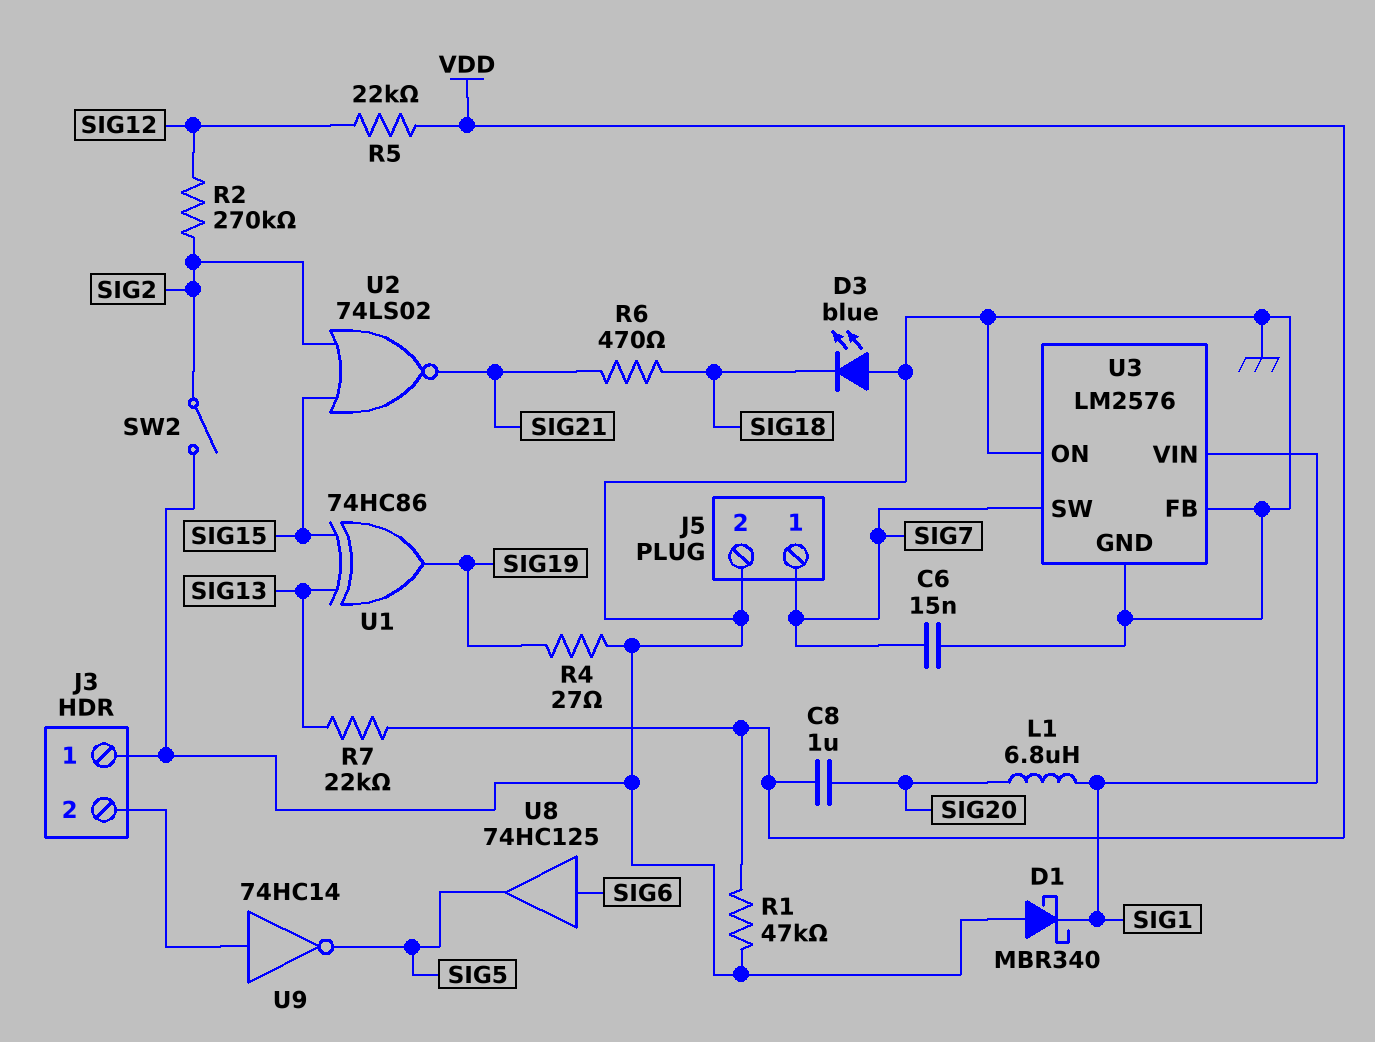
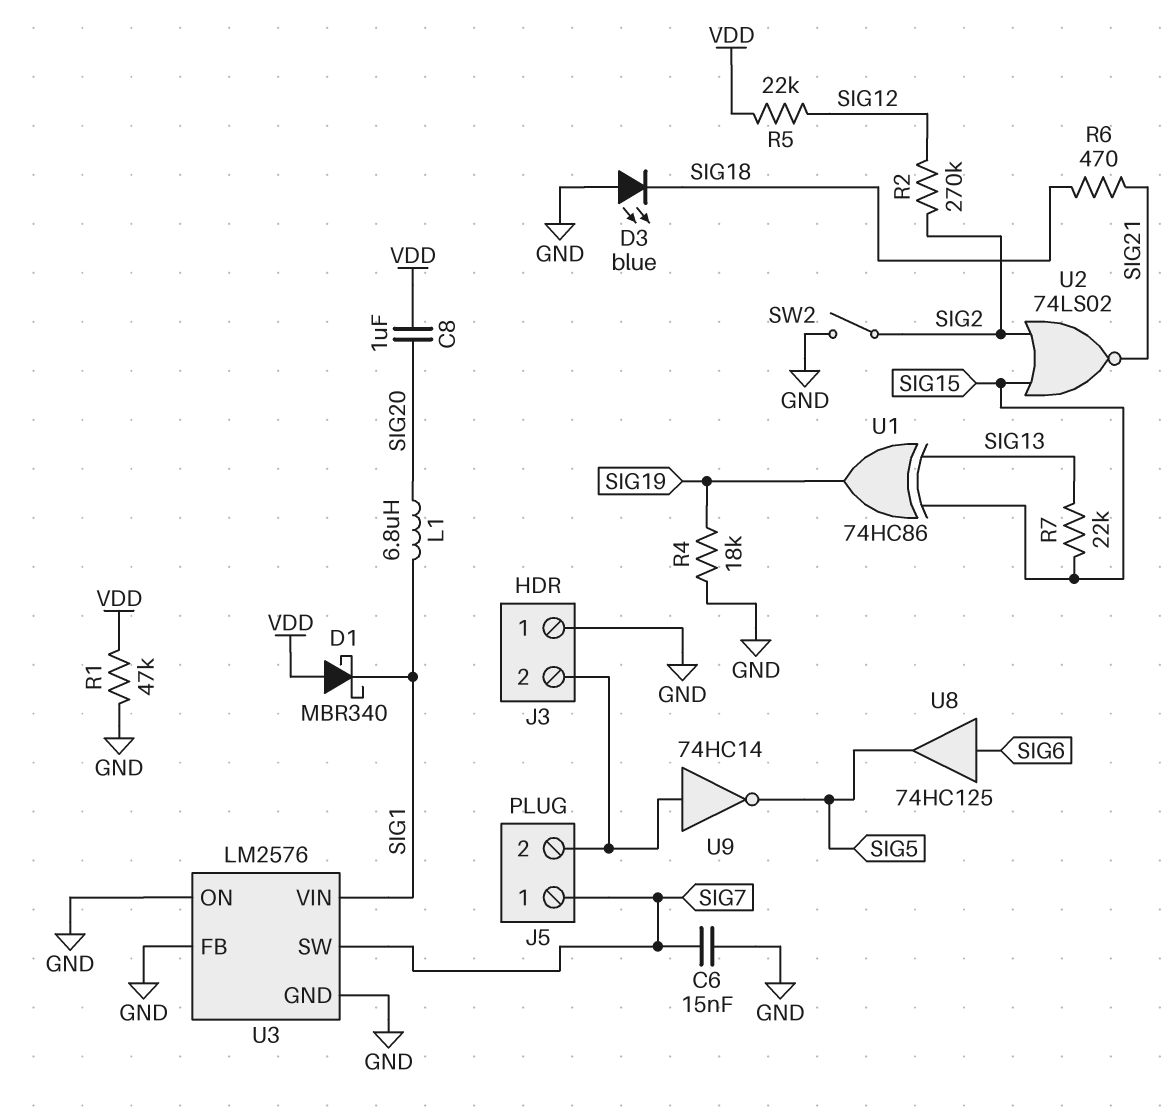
D1: schottky MBR340 (A GND, K SIG1) -> schottky MBR340 (A VDD, K SIG1)
J5 pin 2: GND -> J3/2
R4: 27 (GND, SIG19) -> 18k (GND, SIG19)
R7: 22k (SIG13, VDD) -> 22k (SIG13, SIG15)

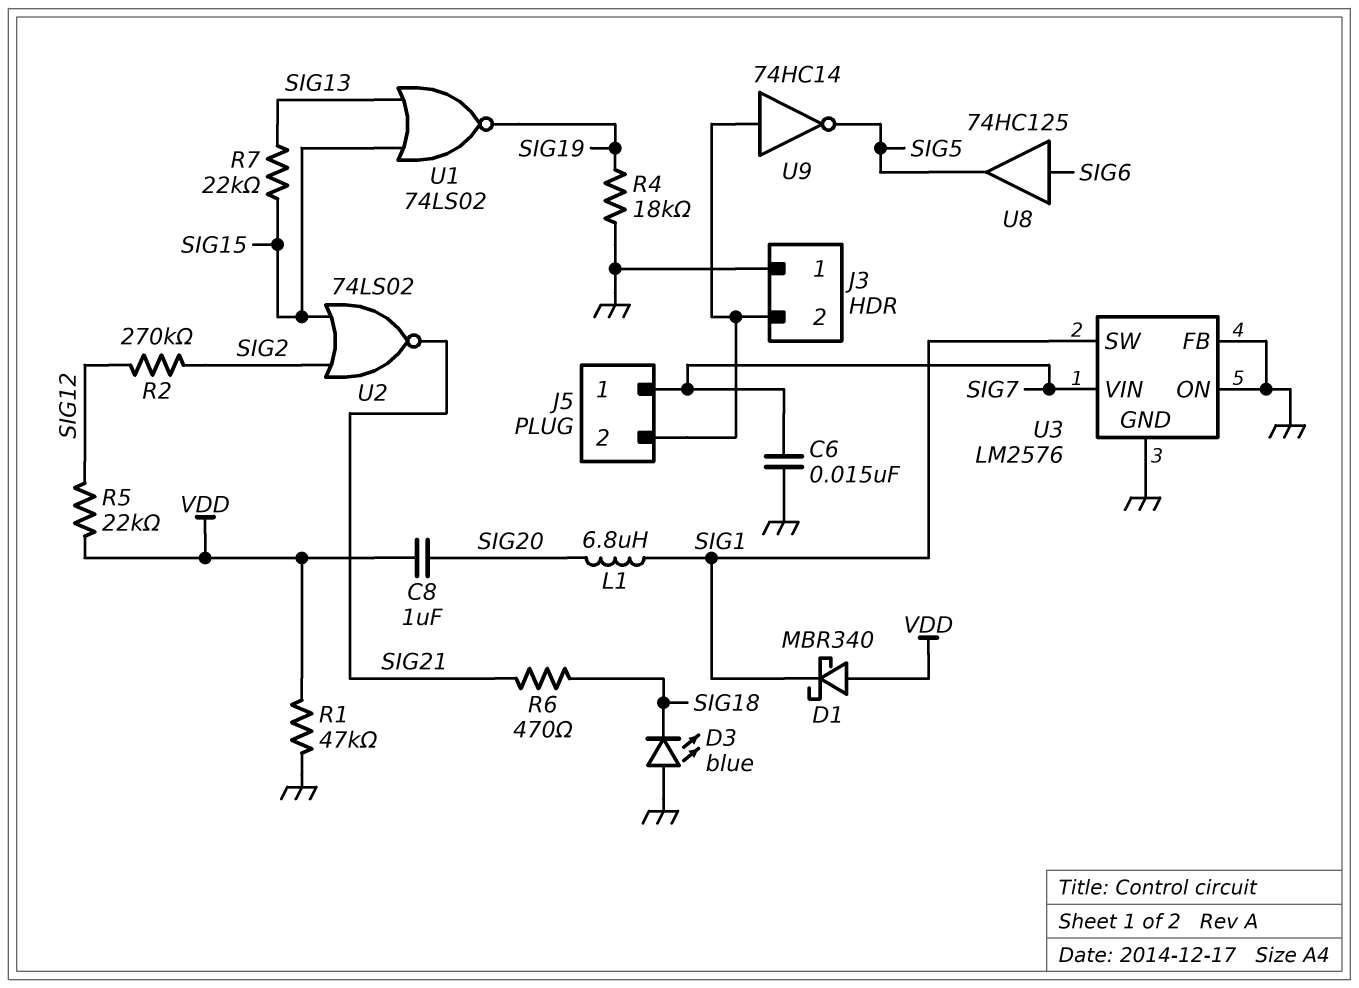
SW2: switch (GND, SIG2) -> none
U1: XOR 74HC86 (in SIG13, in SIG15, out SIG19) -> NOR 74LS02 (in SIG13, in SIG15, out SIG19)
U3 pin SW: SIG7 -> SIG1
U3 pin VIN: SIG1 -> SIG7

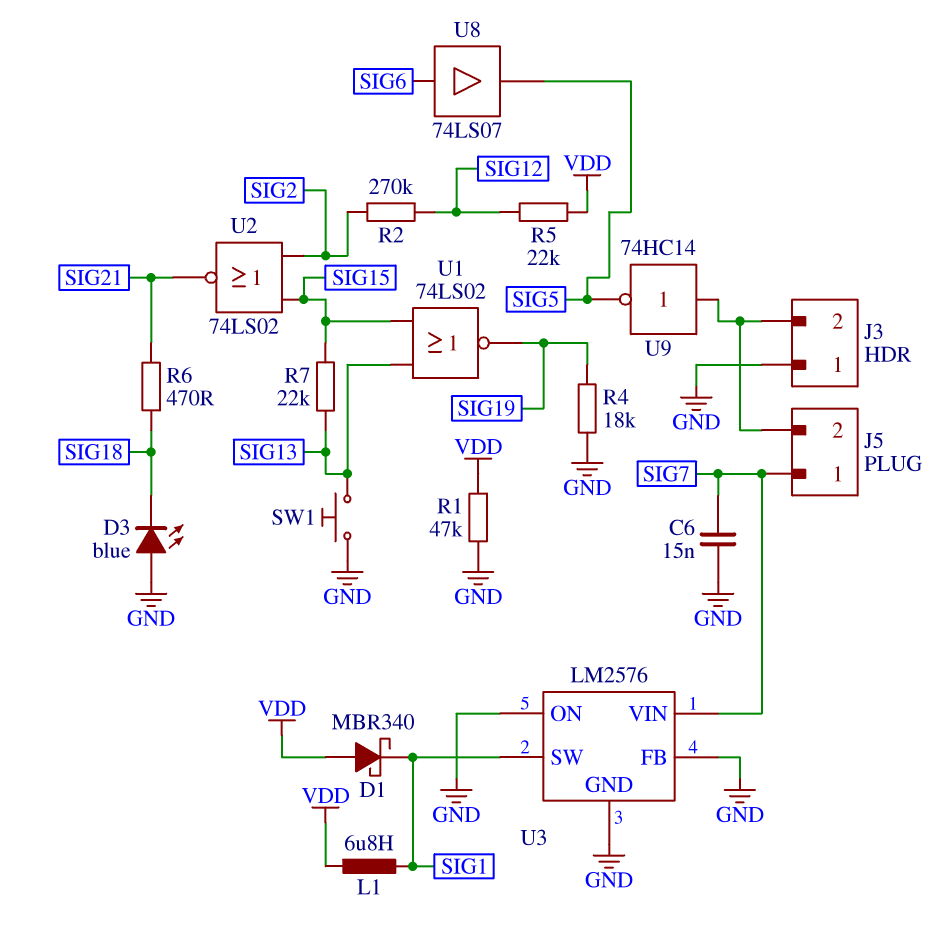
C8: 1uF (SIG20, VDD) -> none
L1: 6.8uH (SIG1, SIG20) -> 6.8uH (SIG1, VDD)
SW1: none -> button (GND, SIG13)
U8: buffer 74HC125 (in SIG6, out SIG5) -> buffer 74LS07 (in SIG6, out SIG5)

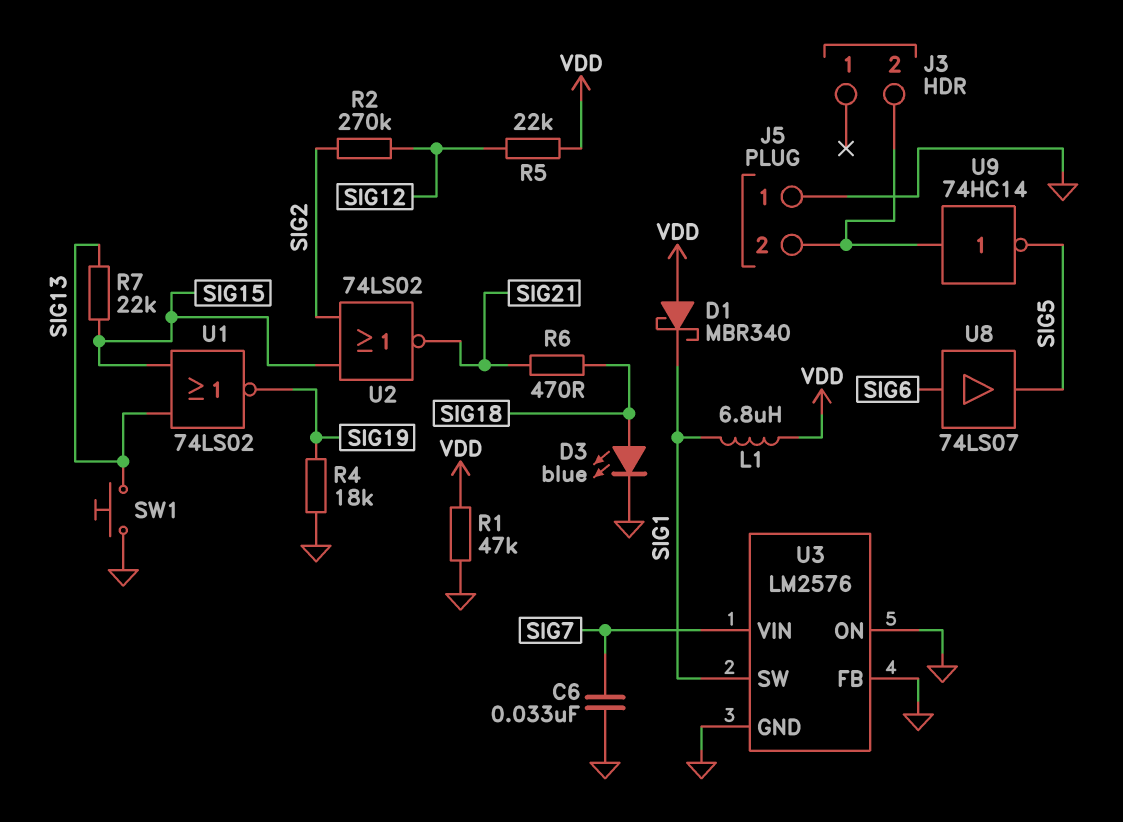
C6: 15nF (GND, SIG7) -> 33nF (GND, SIG7)
D3: LED blue (A GND, K SIG18) -> LED blue (A SIG18, K GND)
J3 pin 1: GND -> none
J5 pin 1: SIG7 -> GND

